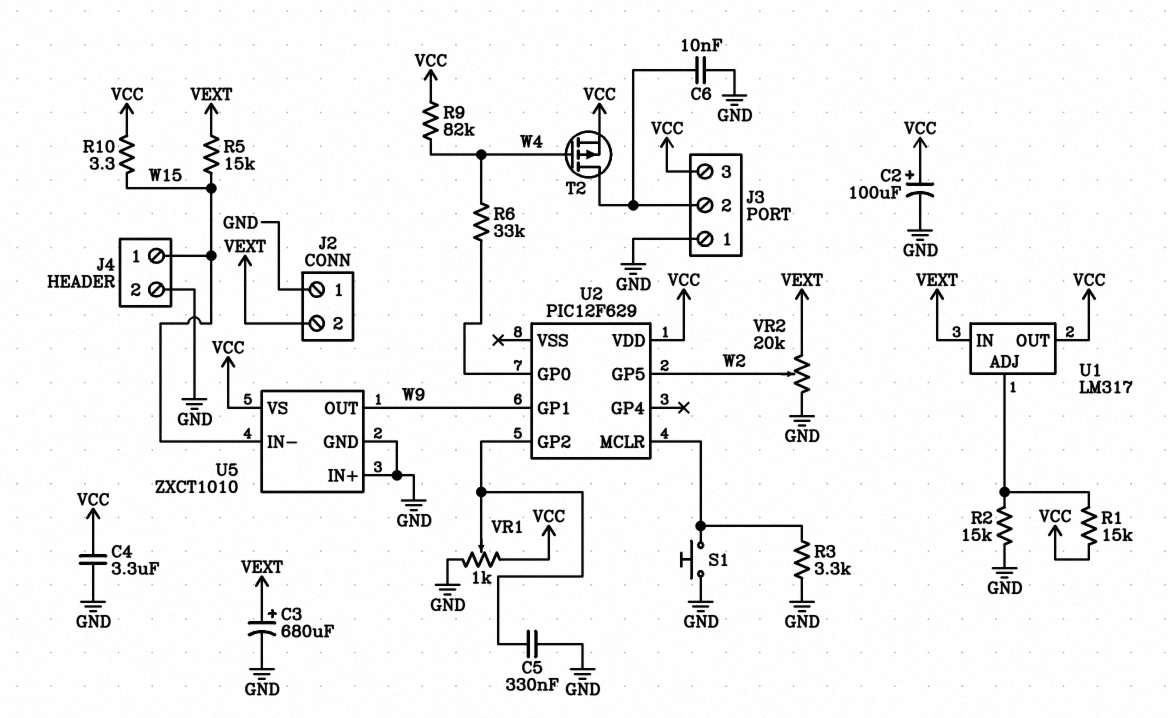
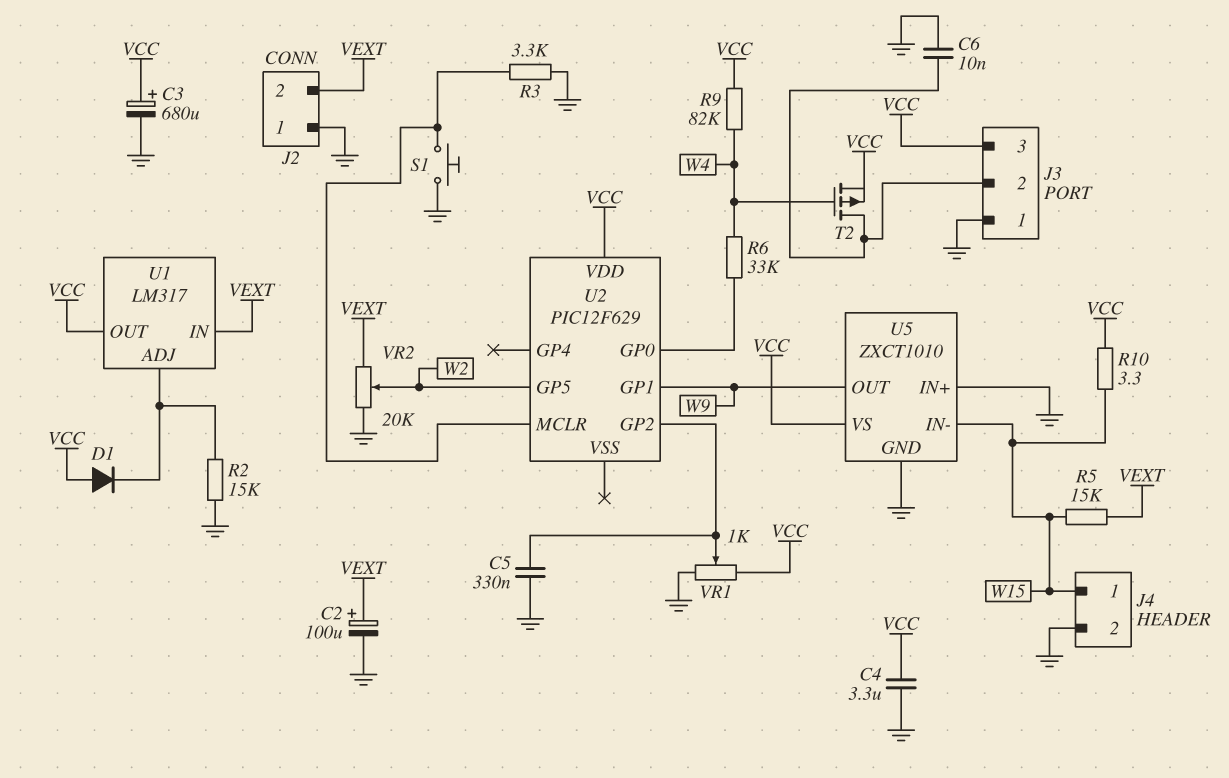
C2: 100uF (plus VCC, minus GND) -> 100uF (plus VEXT, minus GND)
C3: 680uF (plus VEXT, minus GND) -> 680uF (plus VCC, minus GND)
D1: none -> diode (A VCC, K U1/ADJ)
R1: 15k (U1/ADJ, VCC) -> none

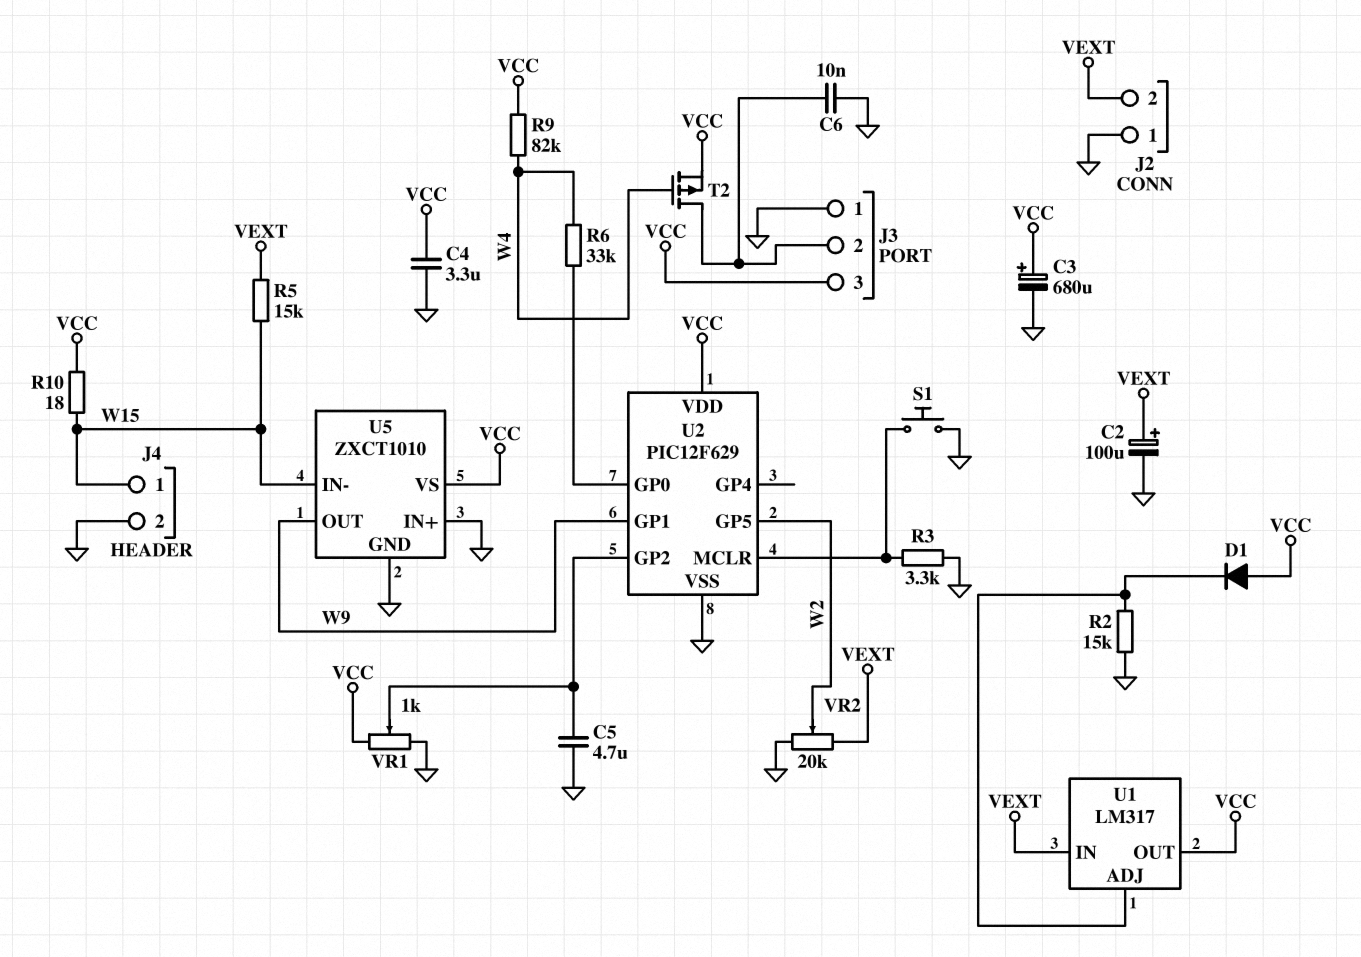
C5: 330nF (GND, U2/GP2) -> 4.7uF (GND, U2/GP2)
R10: 3.3 (VCC, W15) -> 18 (VCC, W15)
U2 pin VSS: none -> GND

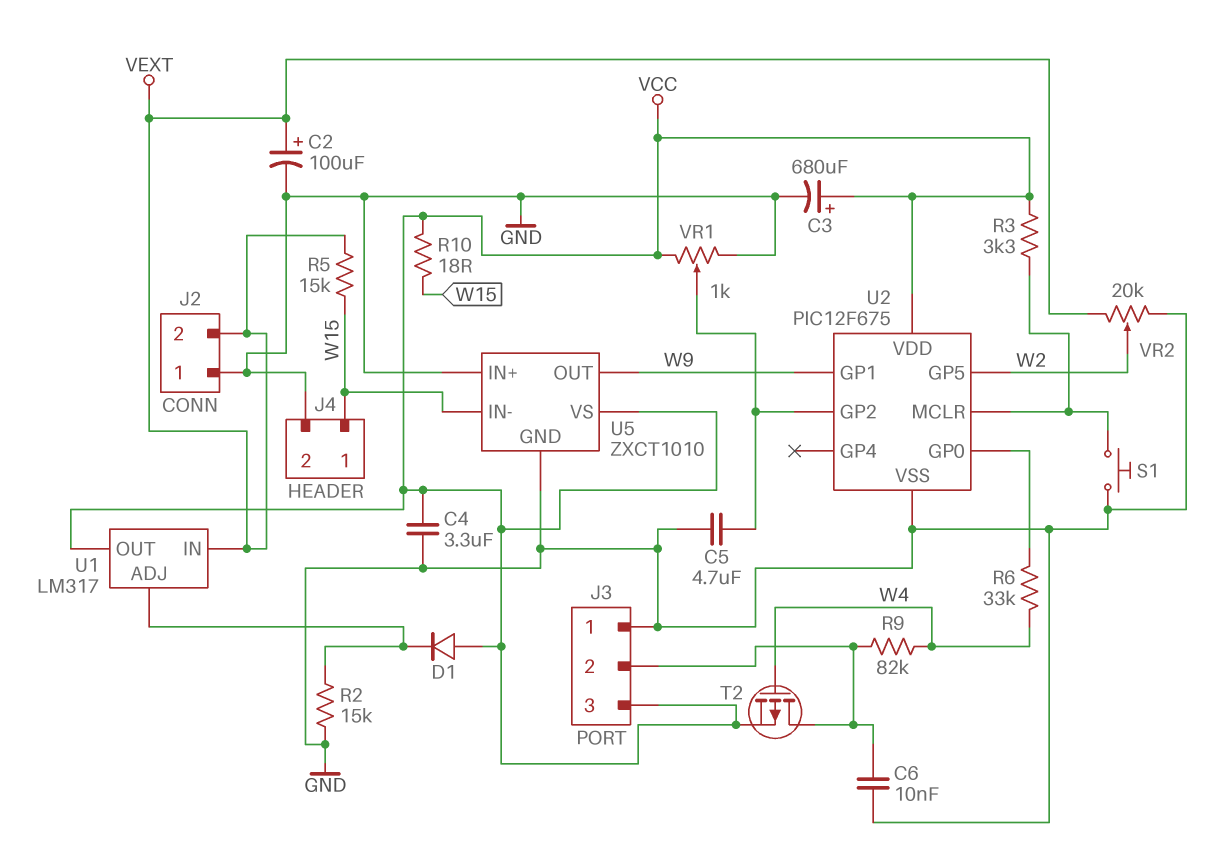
R3: 3.3k (GND, U2/MCLR) -> 3.3k (U2/MCLR, VCC)
R9: 82k (VCC, W4) -> 82k (J3/2, W4)
U2: PIC12F629 -> PIC12F675

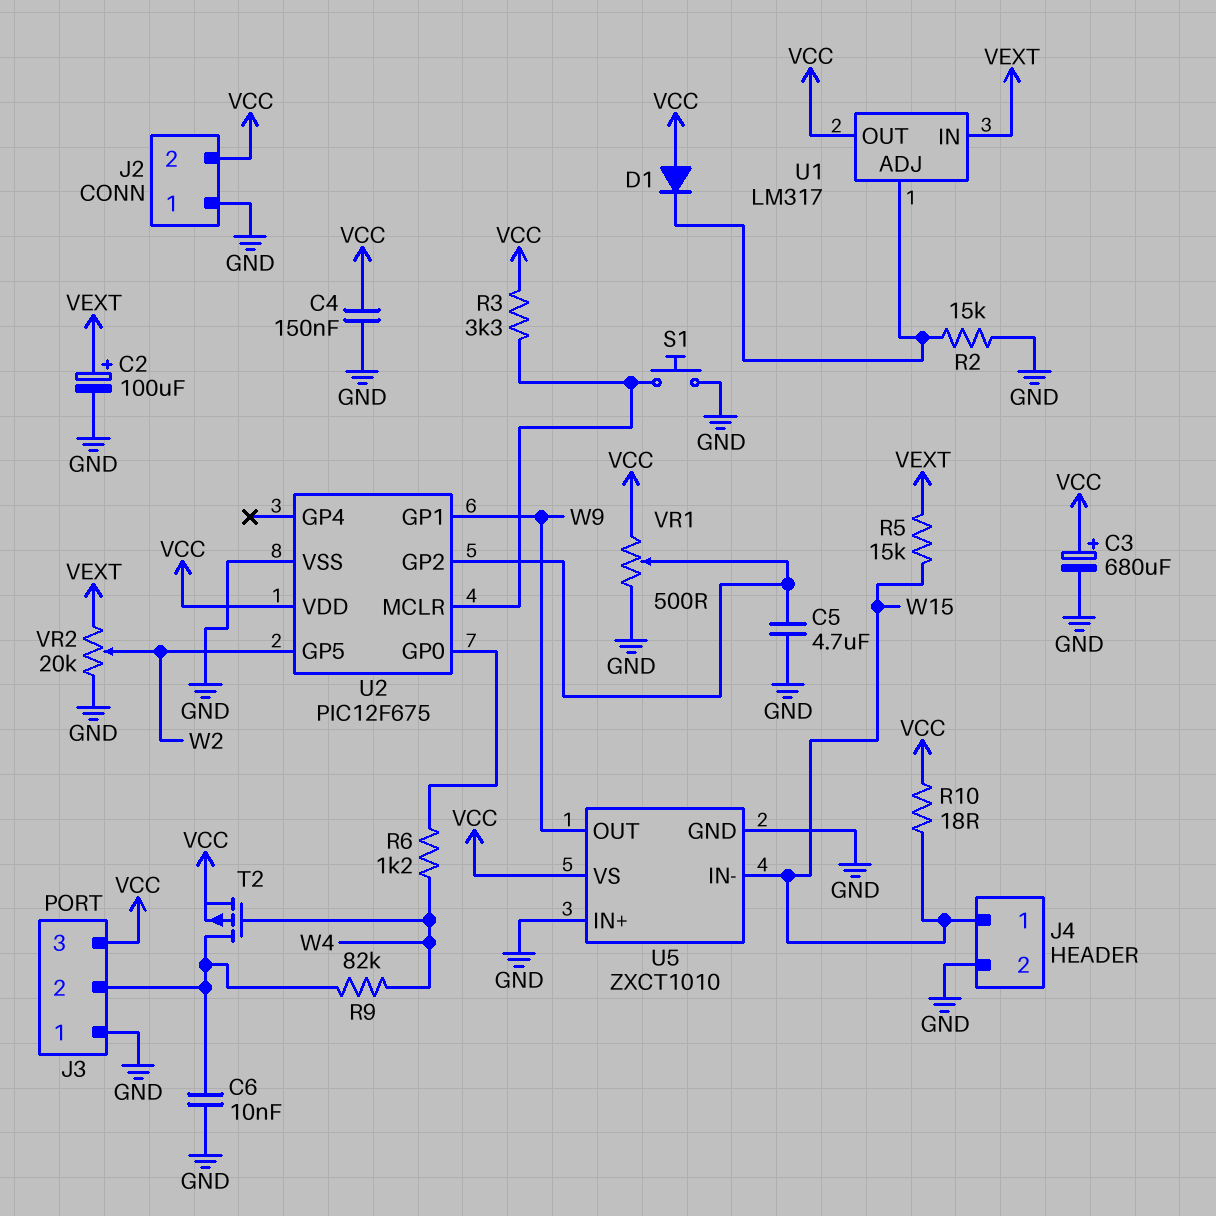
C4: 3.3uF (GND, VCC) -> 150nF (GND, VCC)
J2 pin 2: VEXT -> VCC
R6: 33k (U2/GP0, W4) -> 1.2k (U2/GP0, W4)
VR1: 1k (GND, VCC, wiper U2/GP2) -> 500 (GND, VCC, wiper U2/GP2)

